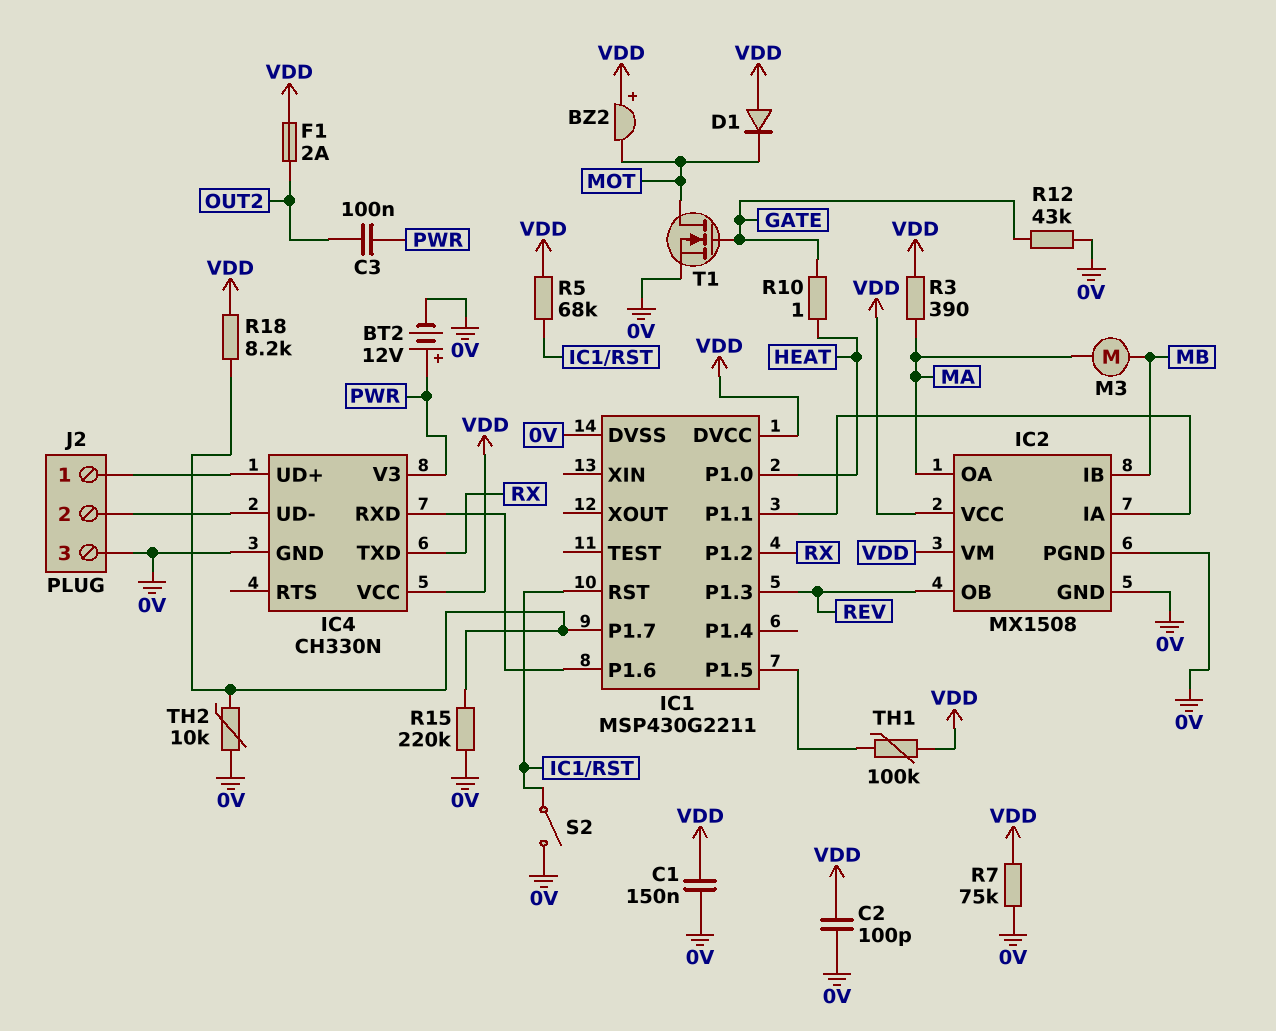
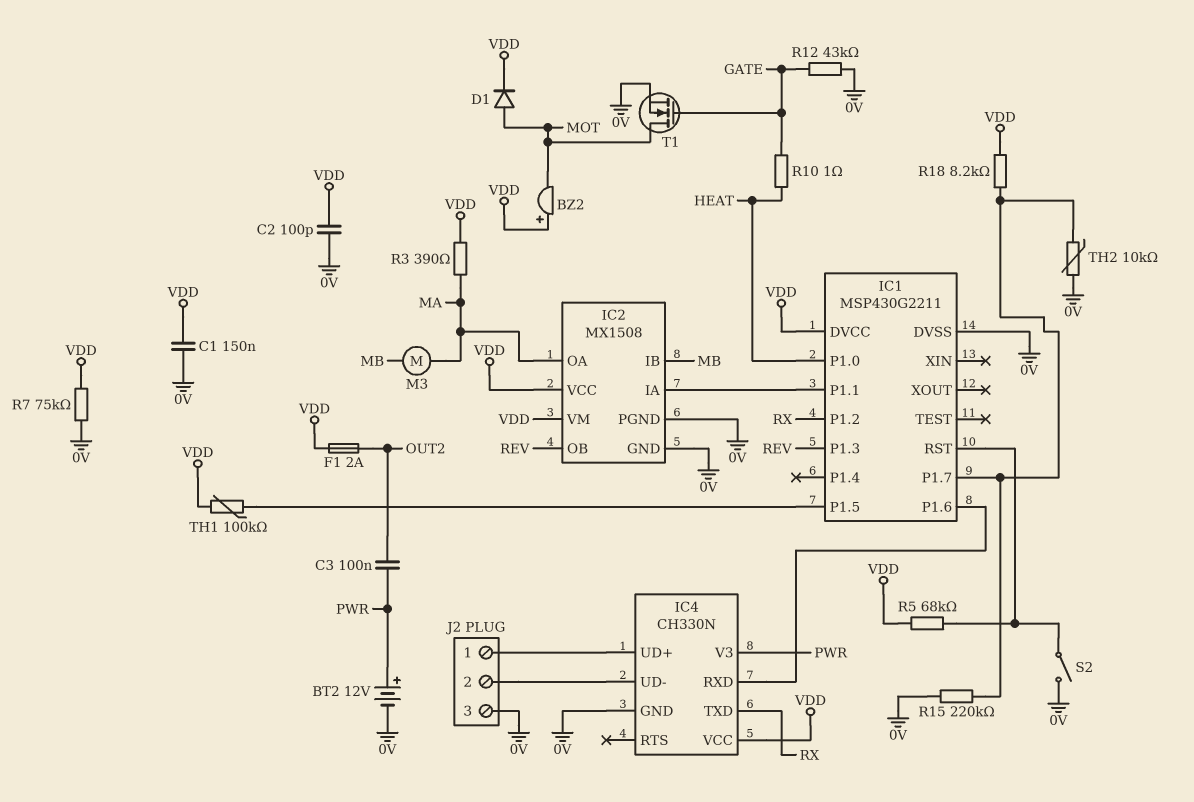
D1: diode (A VDD, K MOT) -> diode (A MOT, K VDD)

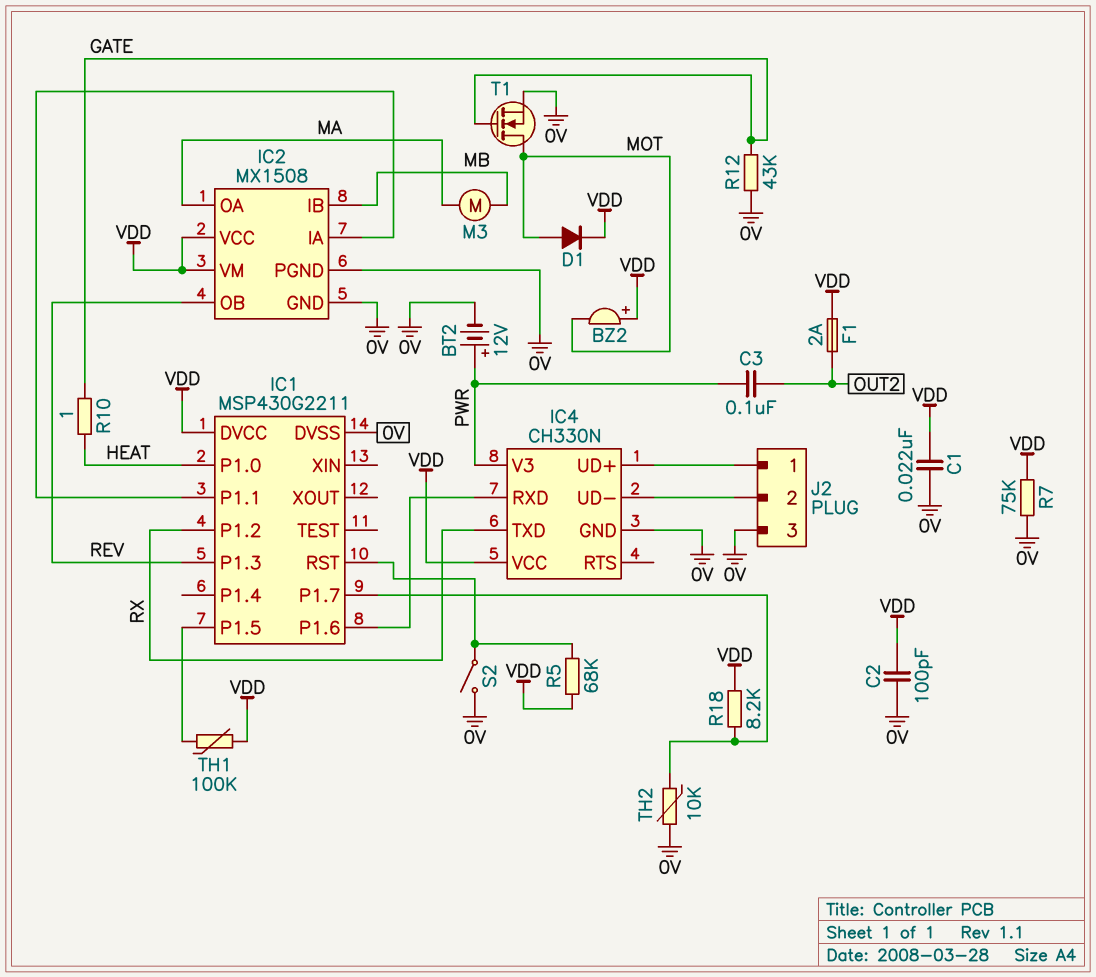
C1: 150nF (0V, VDD) -> 22nF (0V, VDD)
R3: 390 (MA, VDD) -> none
R15: 220k (0V, IC1/P1.7) -> none

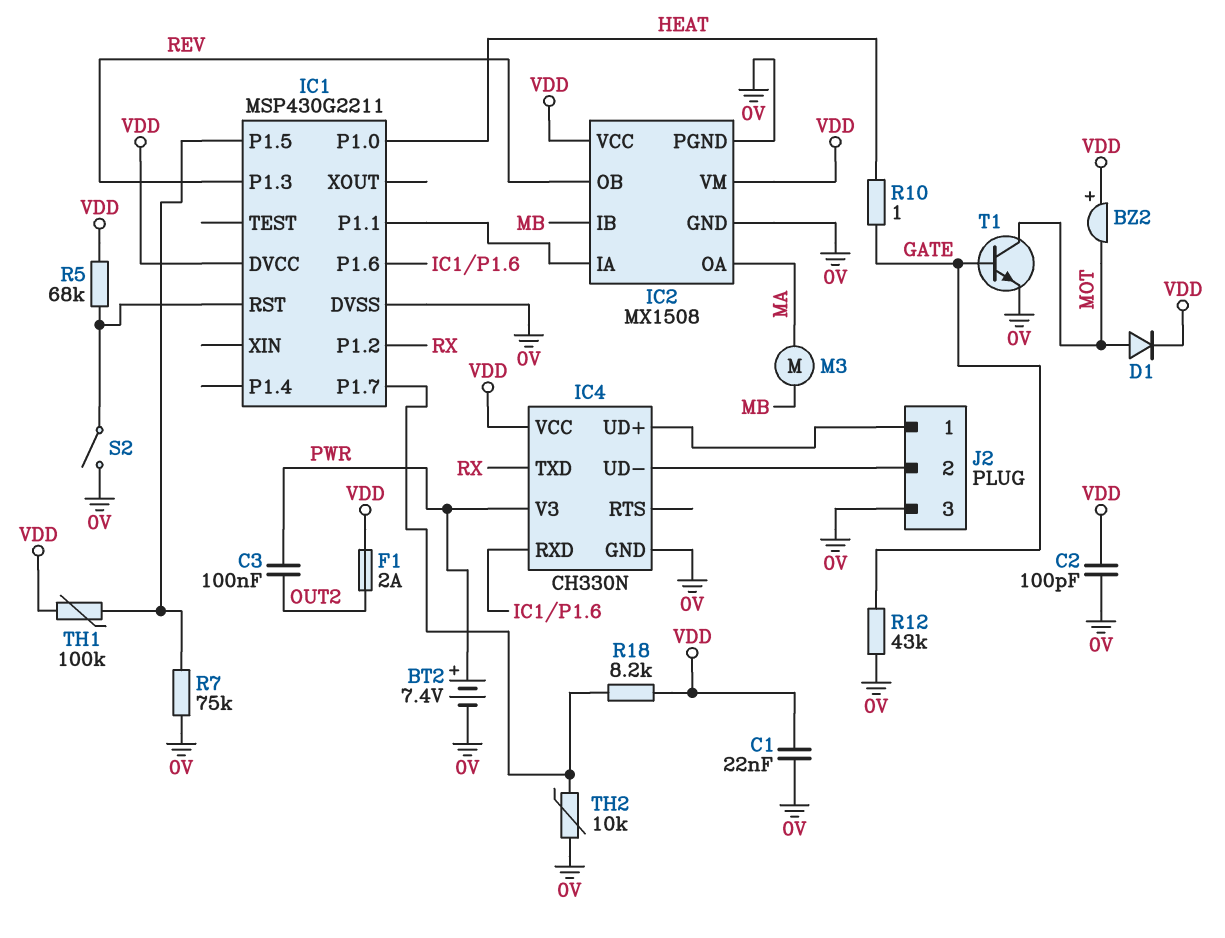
BT2: 12V (plus PWR, minus 0V) -> 7.4V (plus PWR, minus 0V)
R7: 75k (0V, VDD) -> 75k (0V, IC1/P1.5)
T1: NMOS (G GATE, D MOT, S 0V) -> NPN (B GATE, C MOT, E 0V)

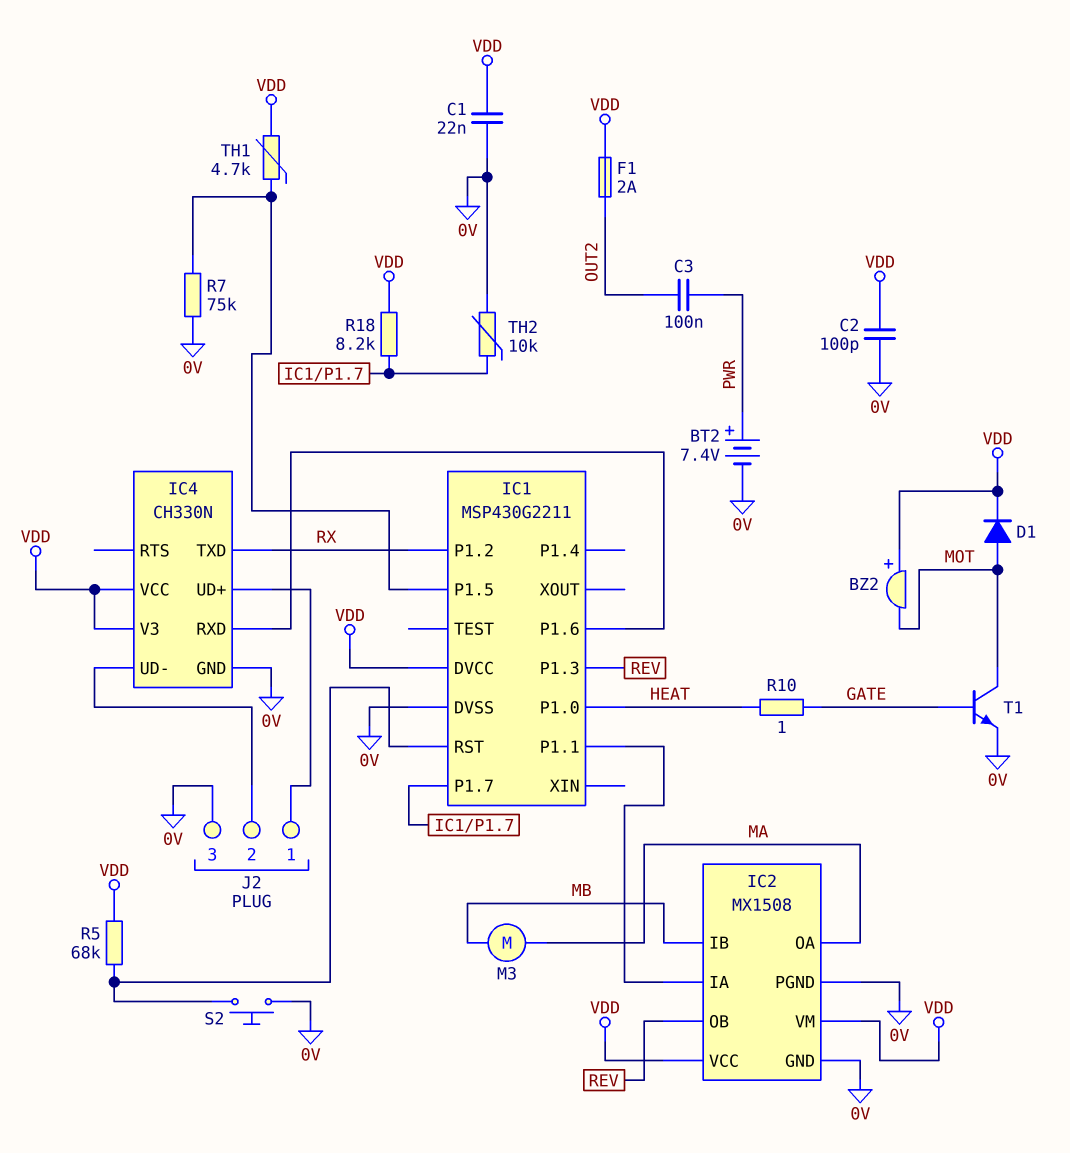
IC4 pin V3: PWR -> VDD
R12: 43k (0V, GATE) -> none
S2: switch (0V, IC1/RST) -> button (0V, IC1/RST)
TH1: 100k (IC1/P1.5, VDD) -> 4.7k (IC1/P1.5, VDD)

